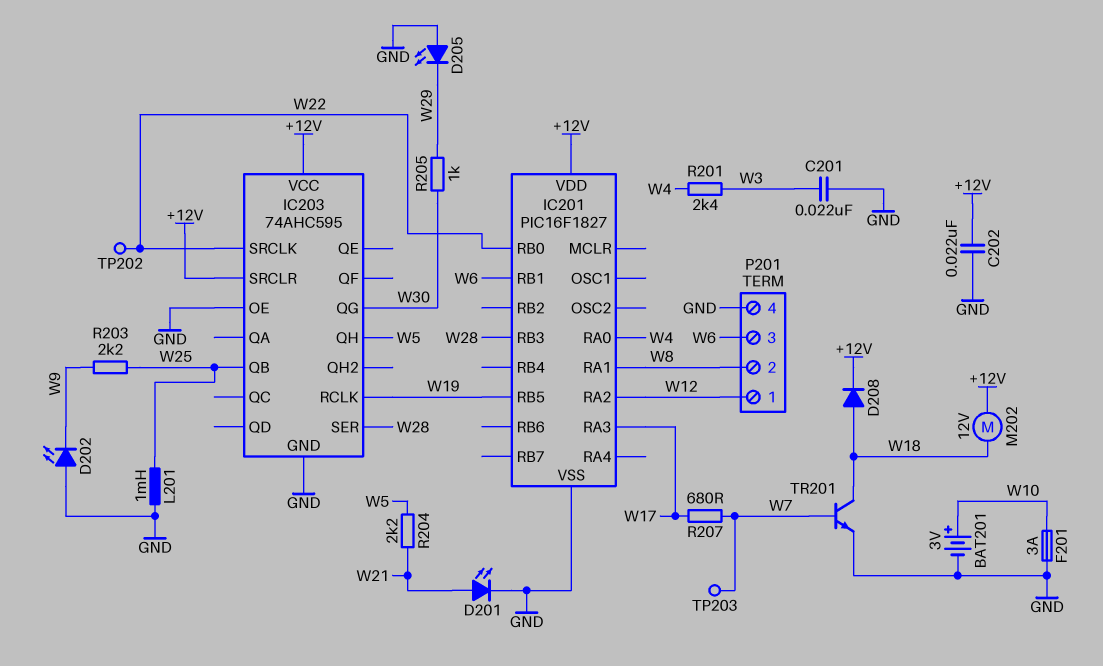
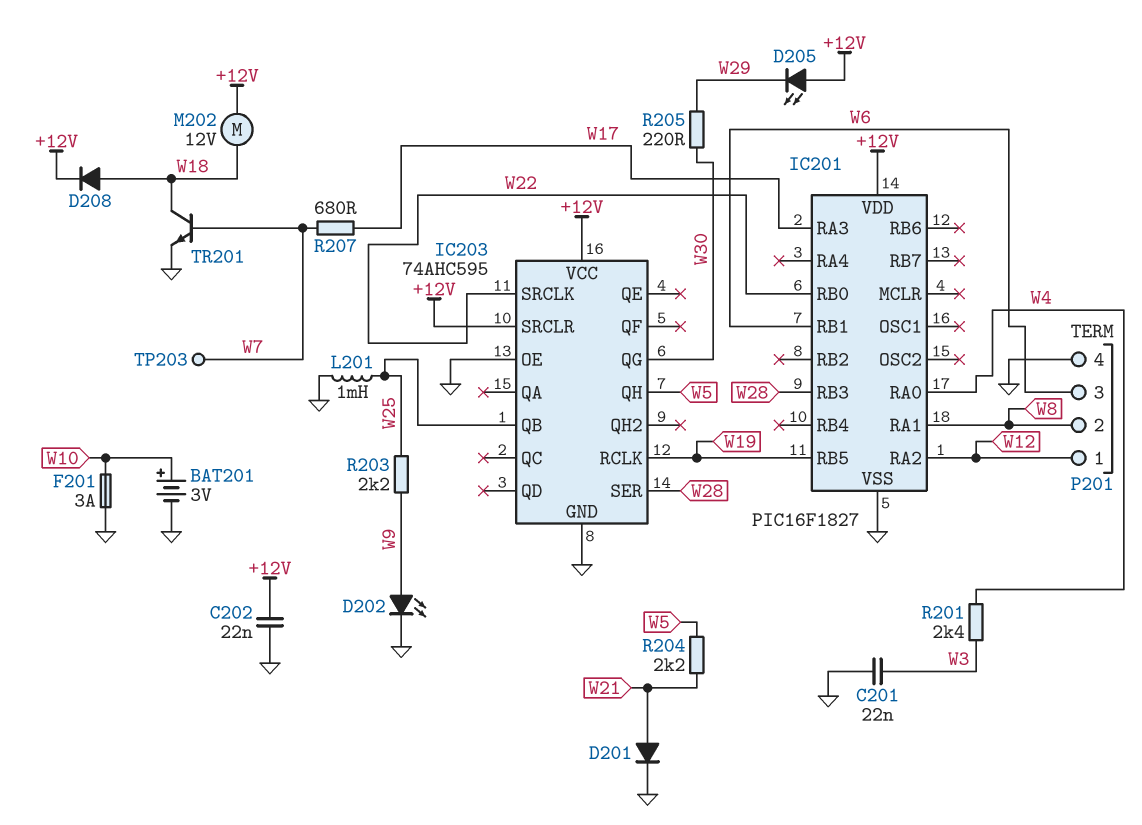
D201: LED (A W21, K GND) -> diode (A W21, K GND)
D202: LED (A GND, K W9) -> LED (A W9, K GND)
D205: LED (A GND, K W29) -> LED (A +12V, K W29)
R205: 1k (W29, W30) -> 220 (W29, W30)
TP202: test point (W22) -> none

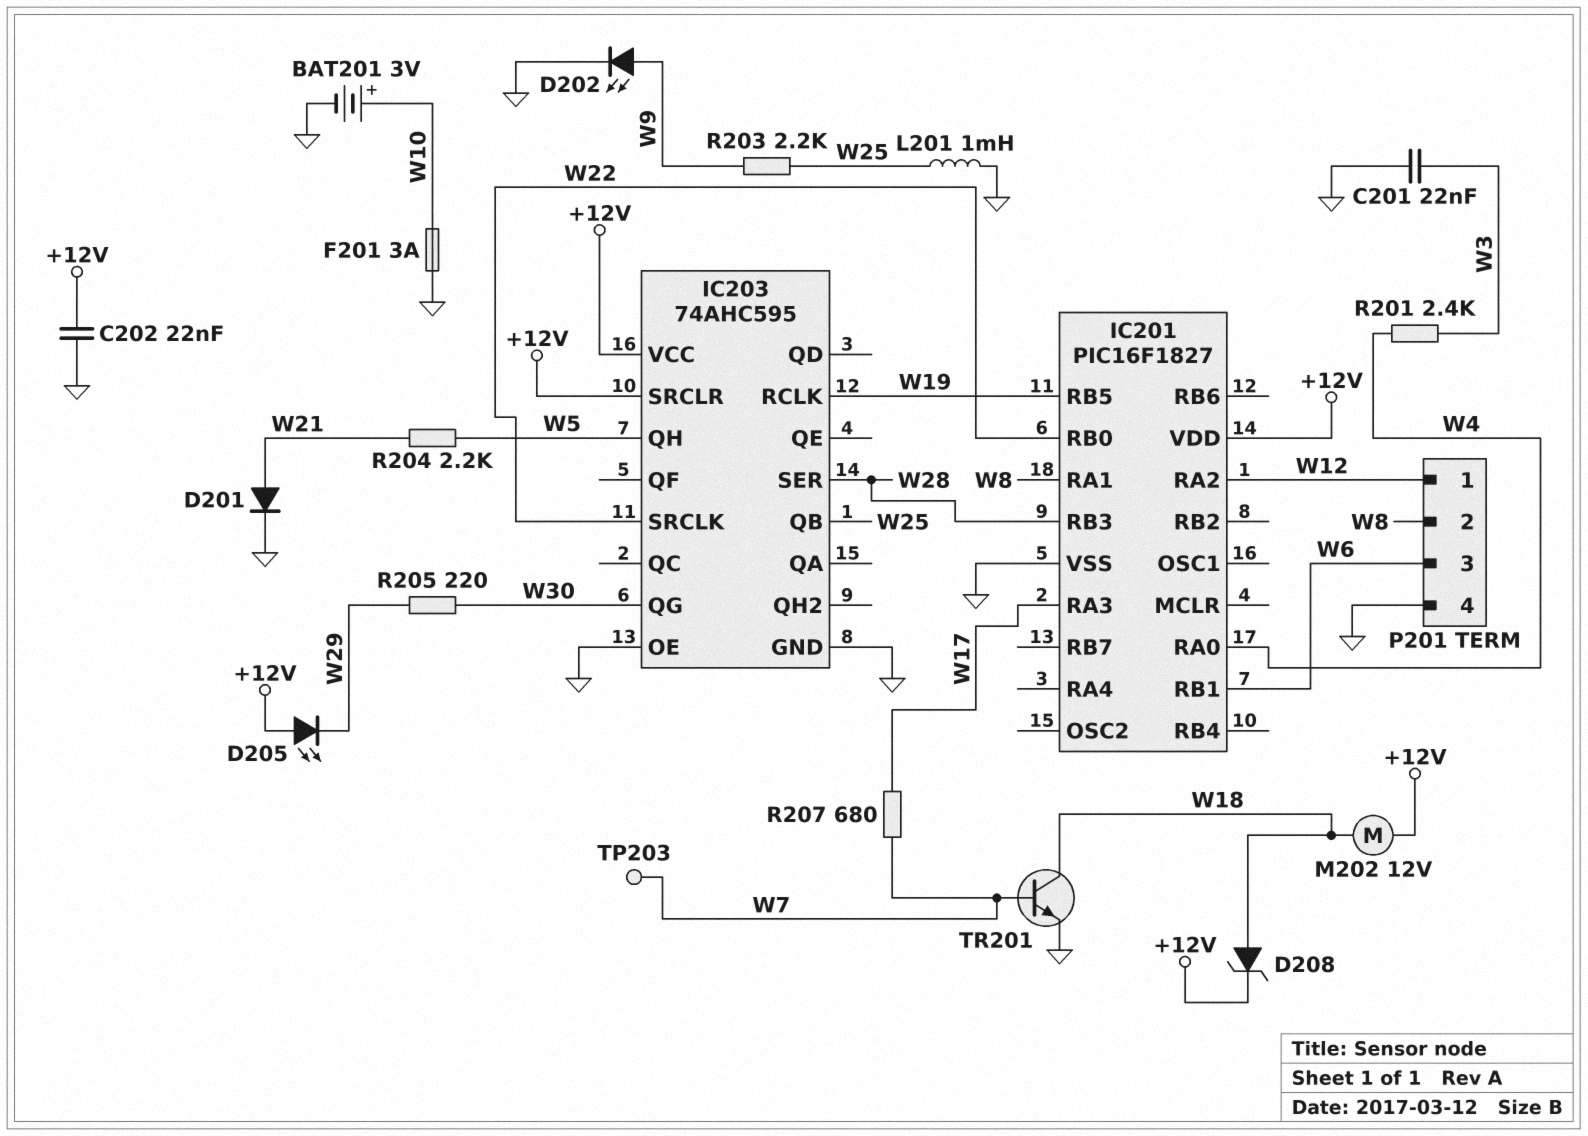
D208: diode (A W18, K +12V) -> zener (A W18, K +12V)

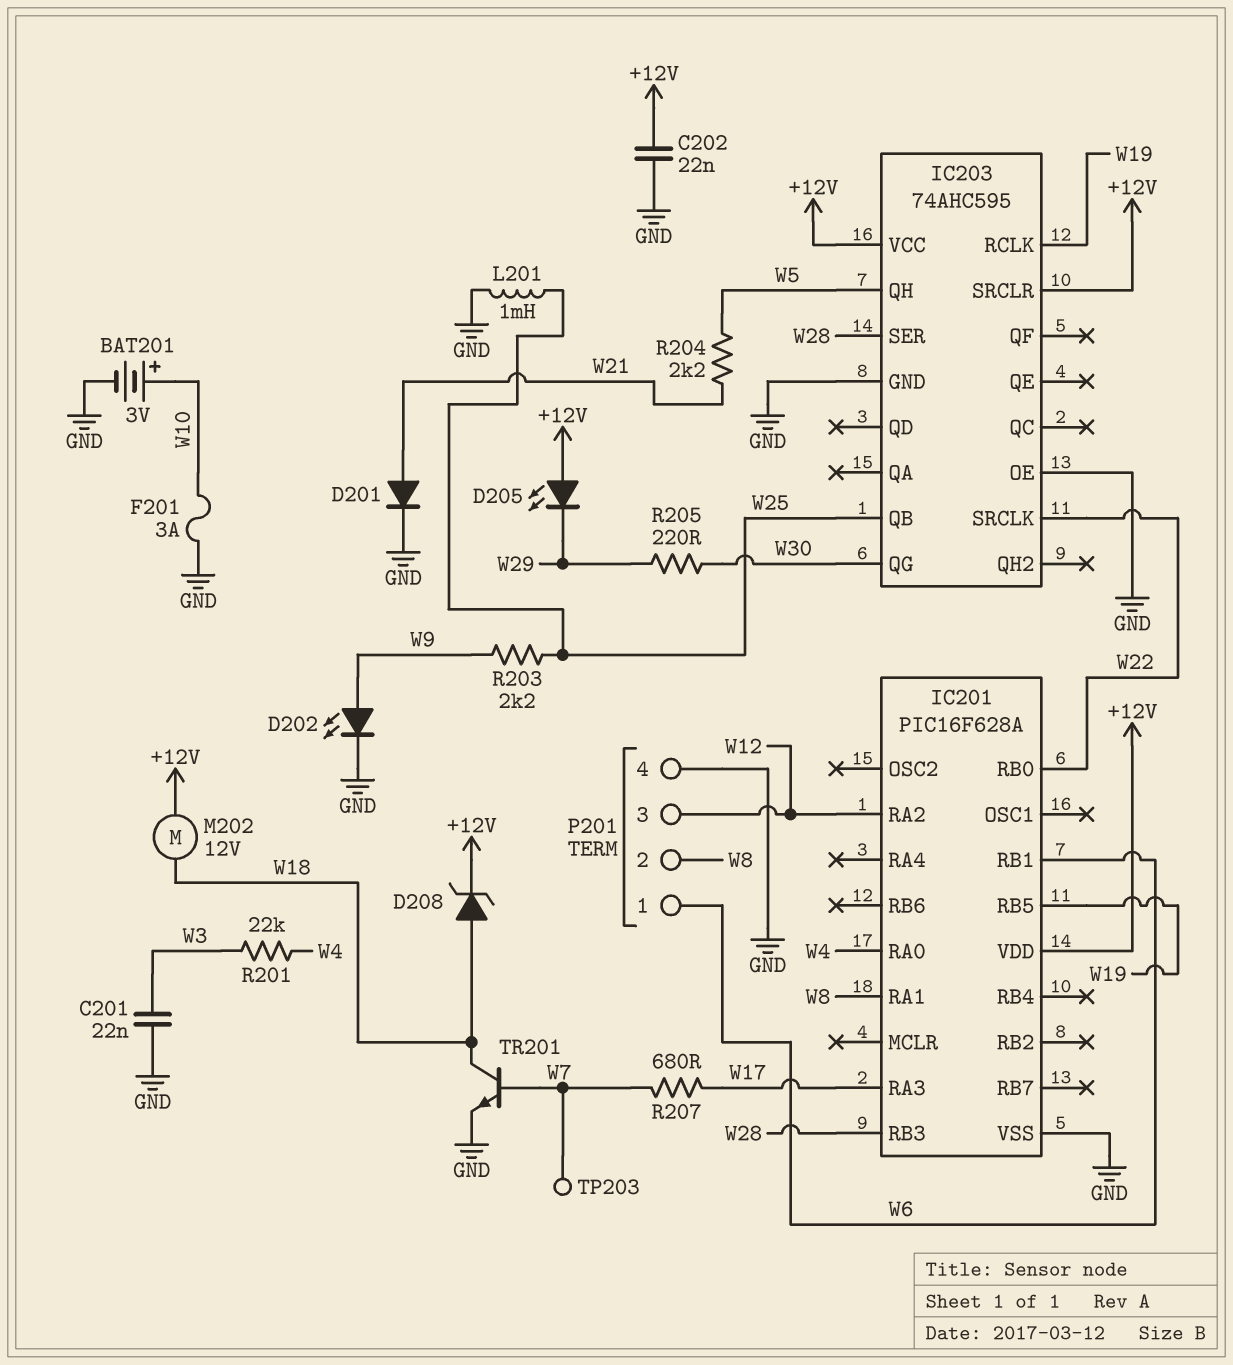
IC201: PIC16F1827 -> PIC16F628A
P201 pin 1: W12 -> W6
P201 pin 3: W6 -> W12
R201: 2.4k (W3, W4) -> 22k (W3, W4)

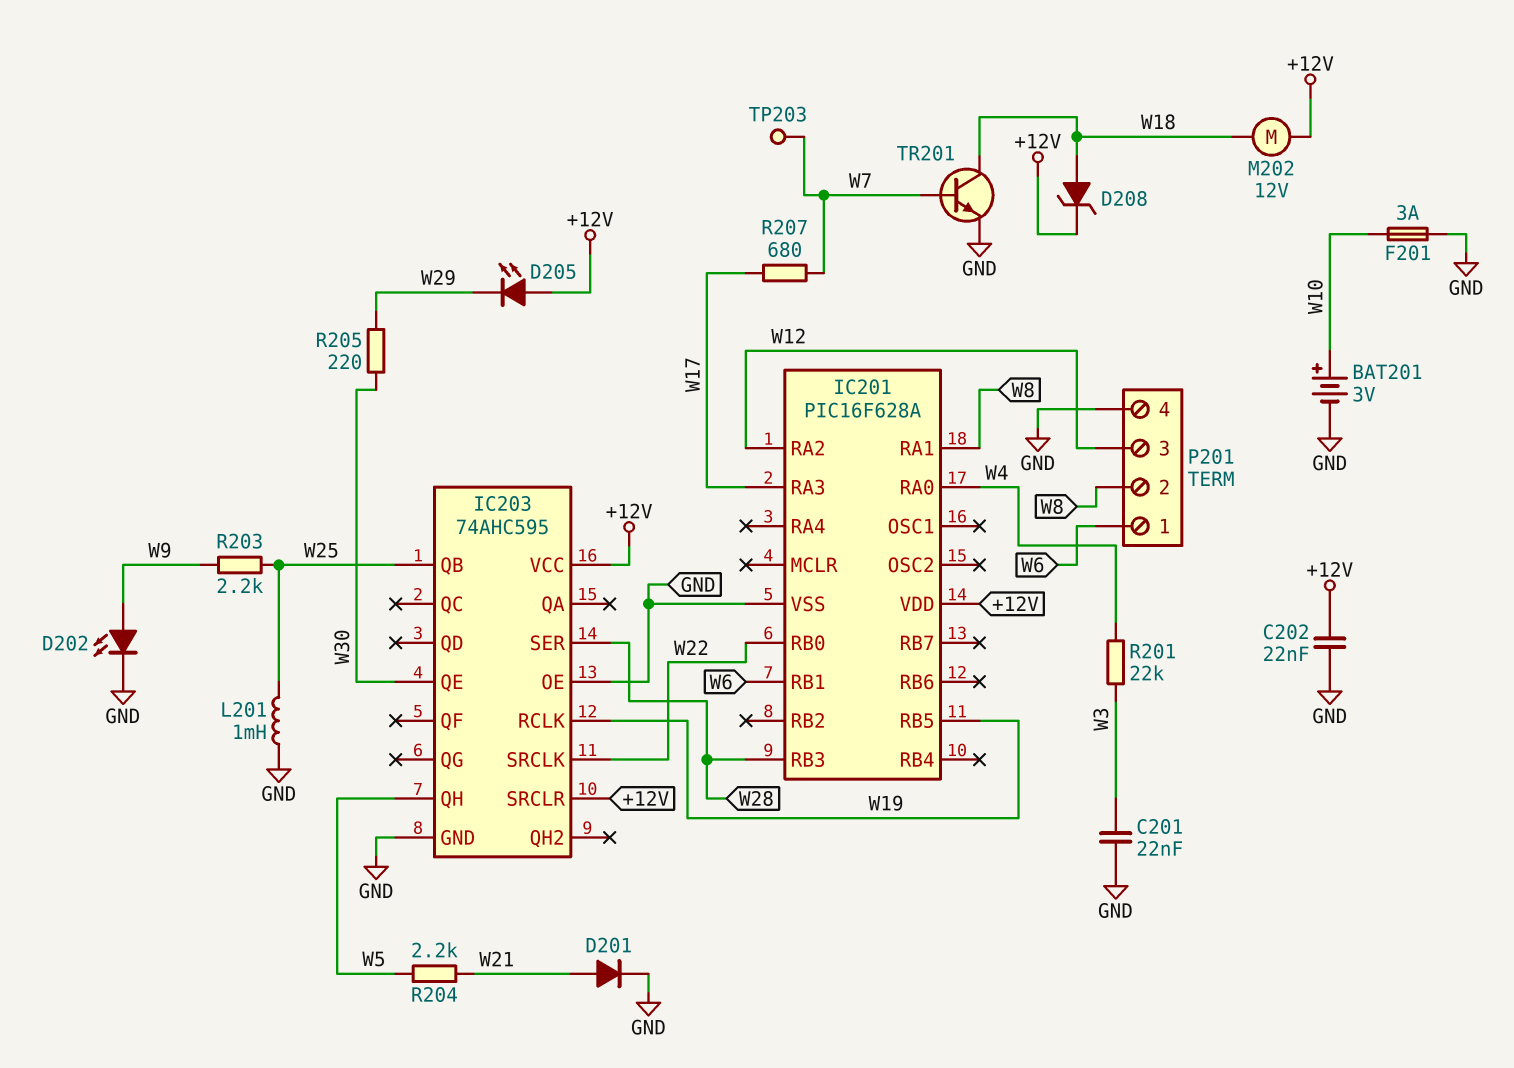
IC203 pin QE: none -> W30
IC203 pin QG: W30 -> none

